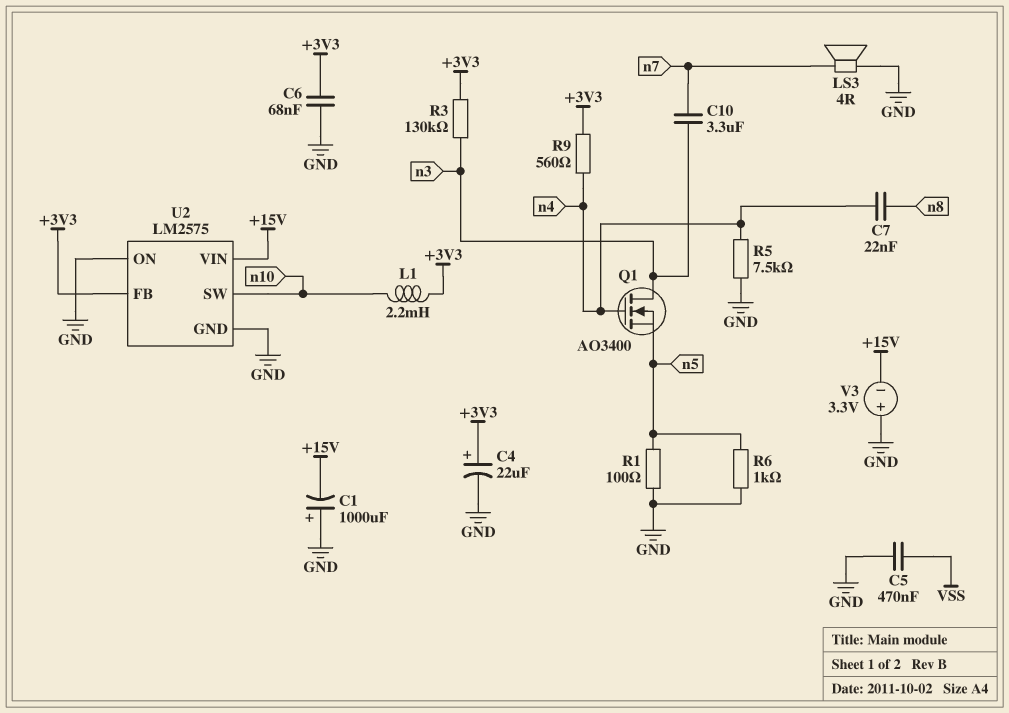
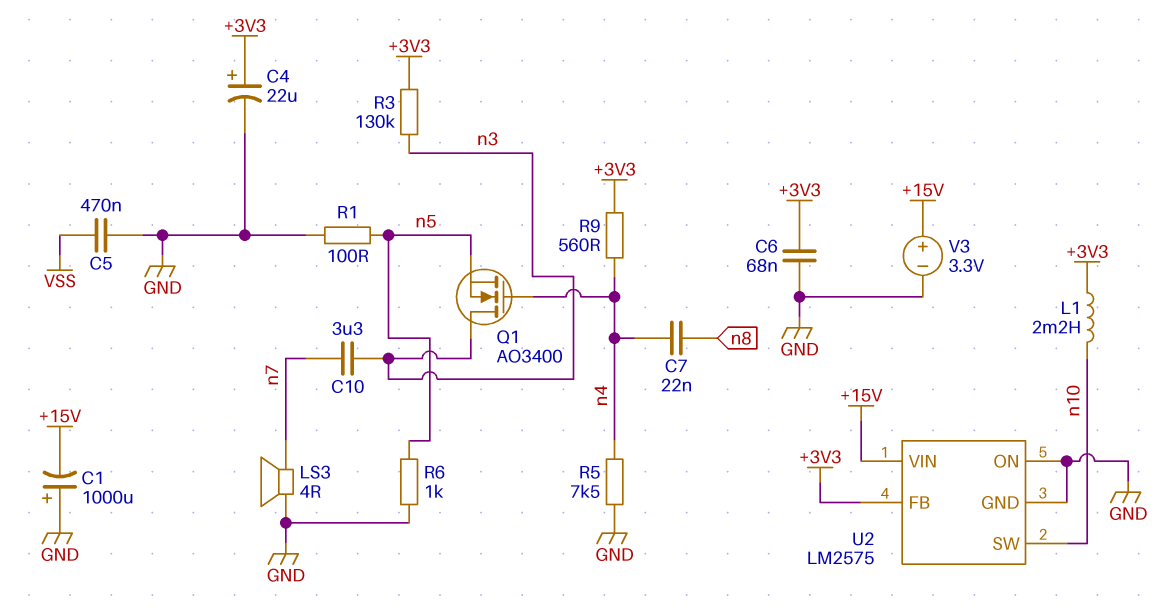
V3: 3.3V (plus GND, minus +15V) -> 3.3V (plus +15V, minus GND)

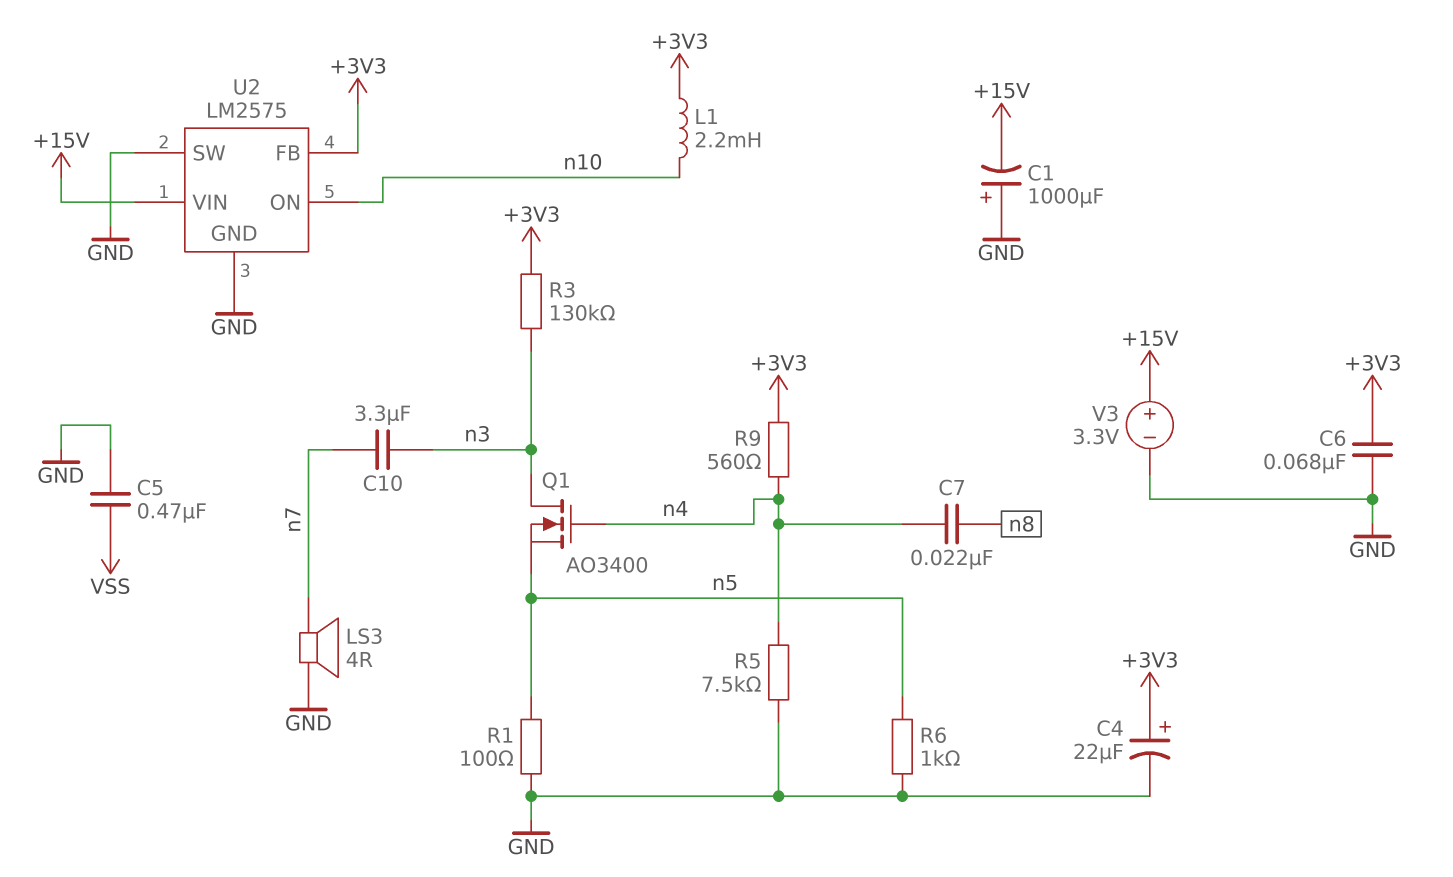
U2 pin ON: GND -> n10
U2 pin SW: n10 -> GND

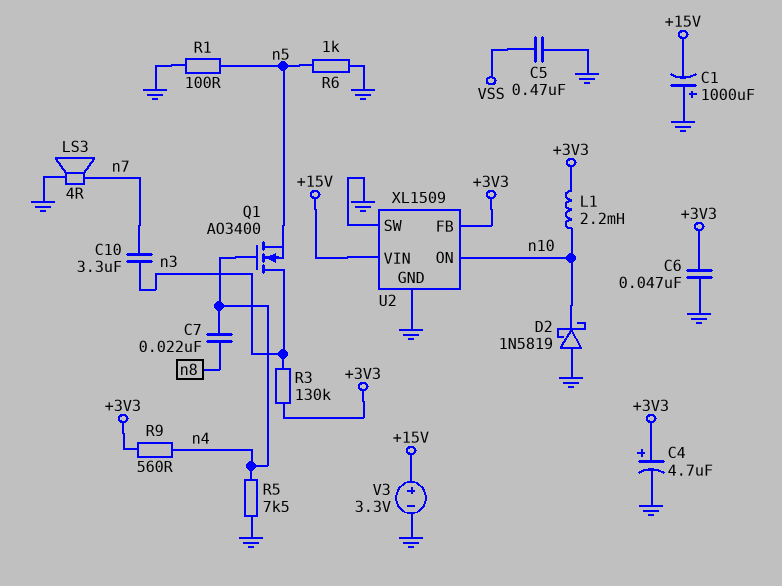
C4: 22uF (plus +3V3, minus GND) -> 4.7uF (plus +3V3, minus GND)
C6: 68nF (+3V3, GND) -> 47nF (+3V3, GND)
D2: none -> schottky 1N5819 (A GND, K n10)
U2: LM2575 -> XL1509

